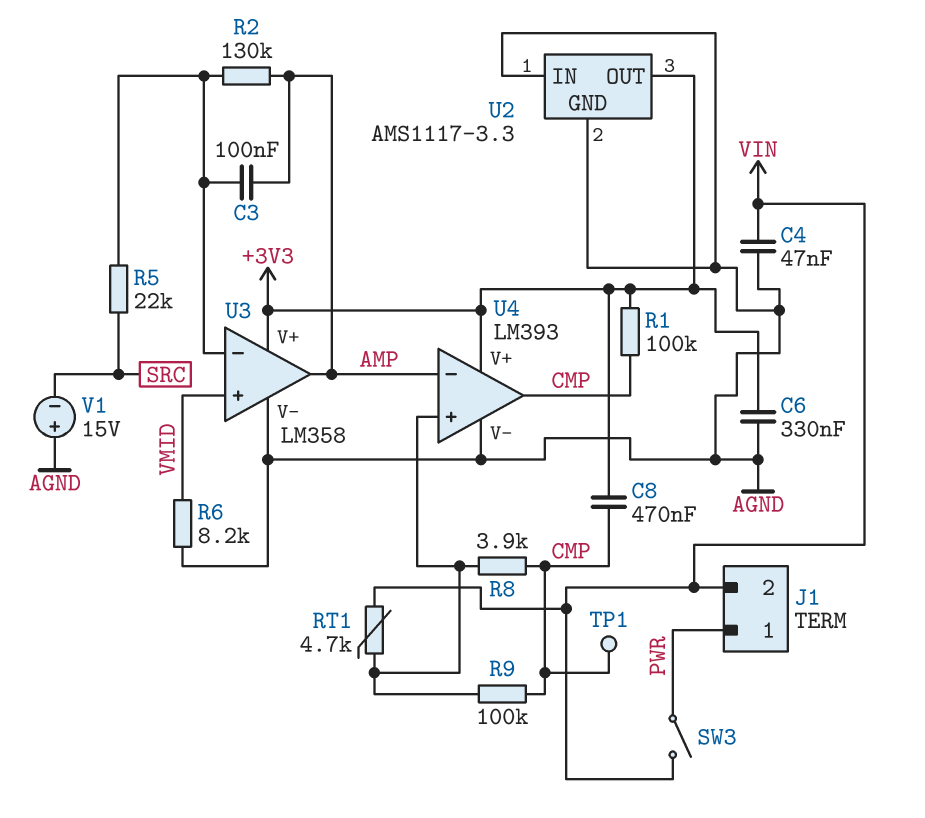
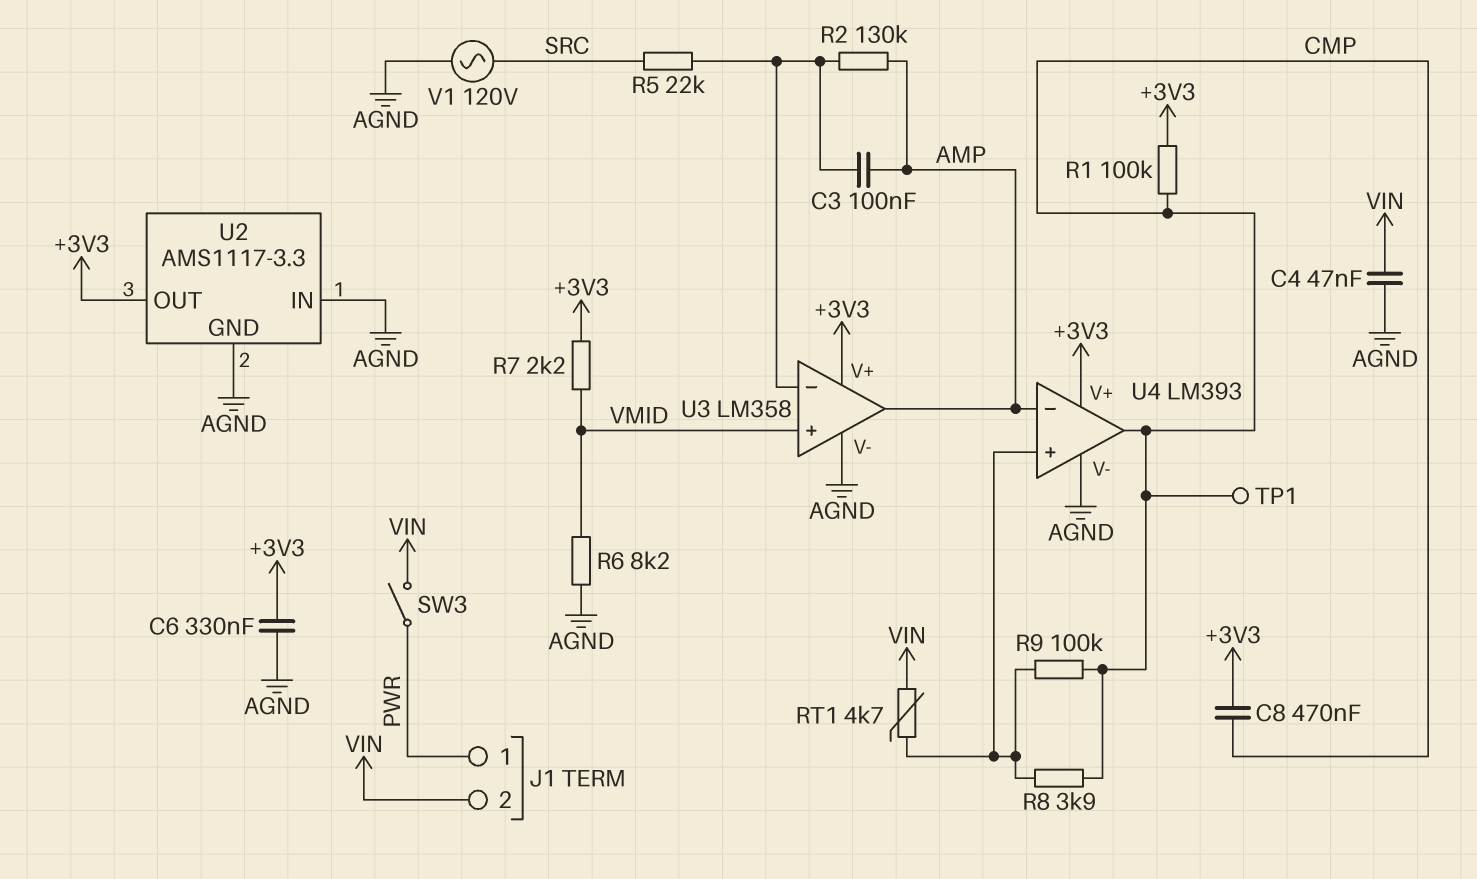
R7: none -> 2.2k (+3V3, VMID)
V1: 15V (plus AGND, minus SRC) -> AC 120V (AGND, SRC)

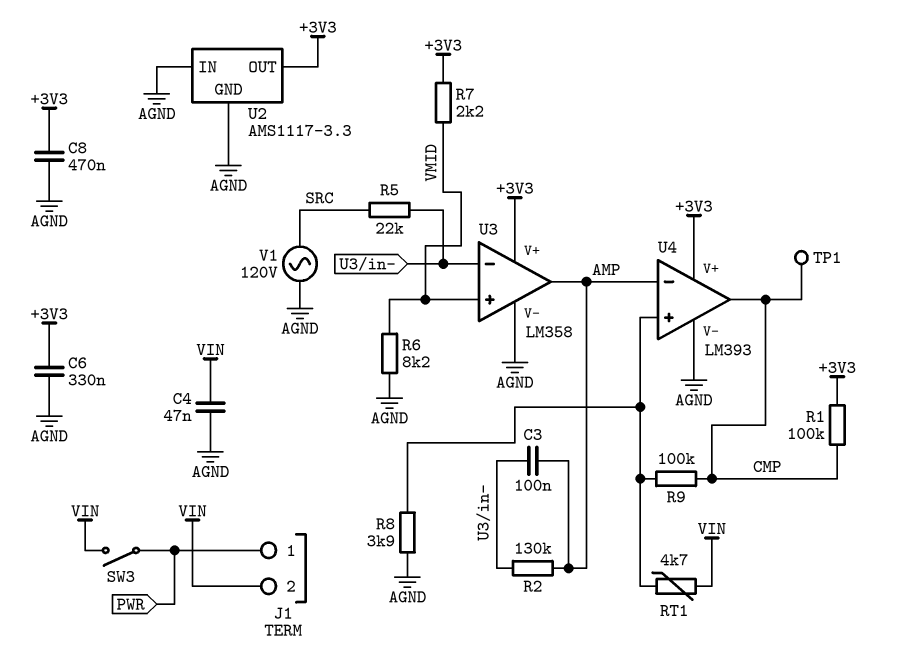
C8: 470nF (+3V3, CMP) -> 470nF (+3V3, AGND)
R8: 3.9k (CMP, U4/in+) -> 3.9k (AGND, U4/in+)

